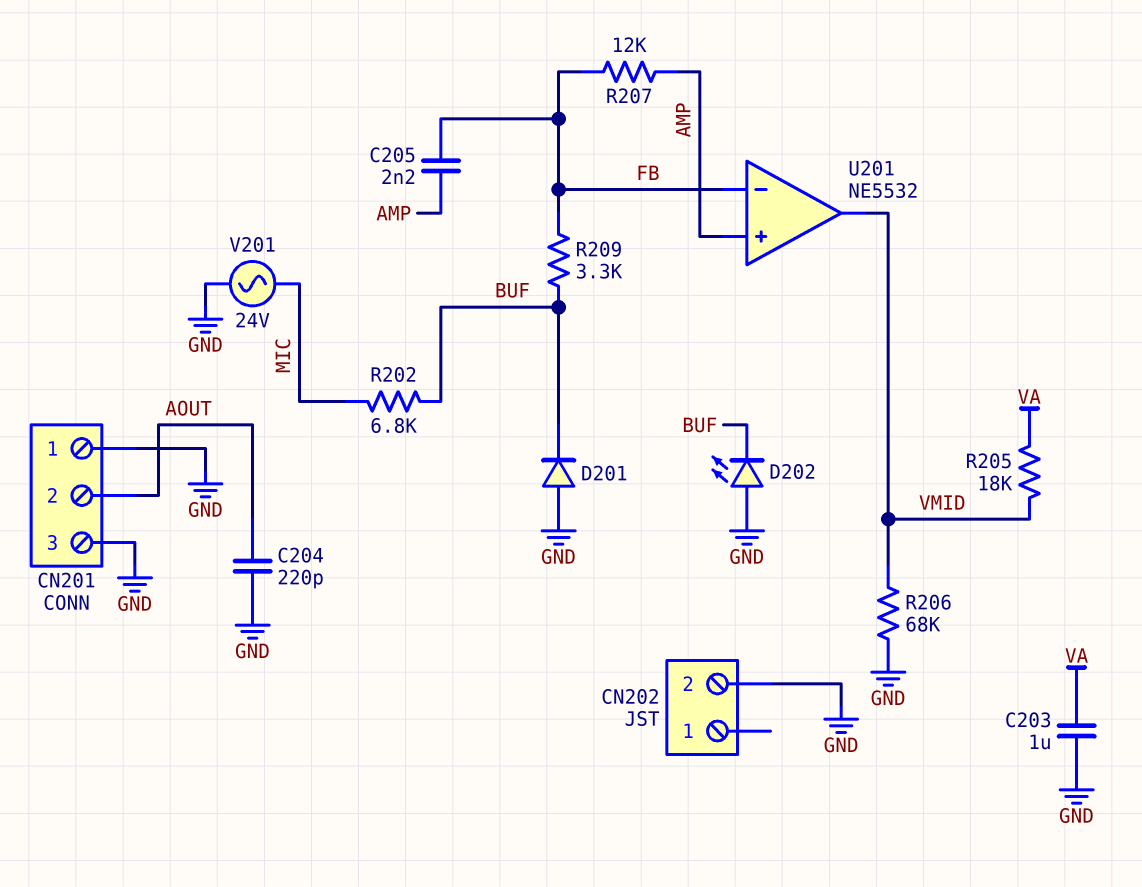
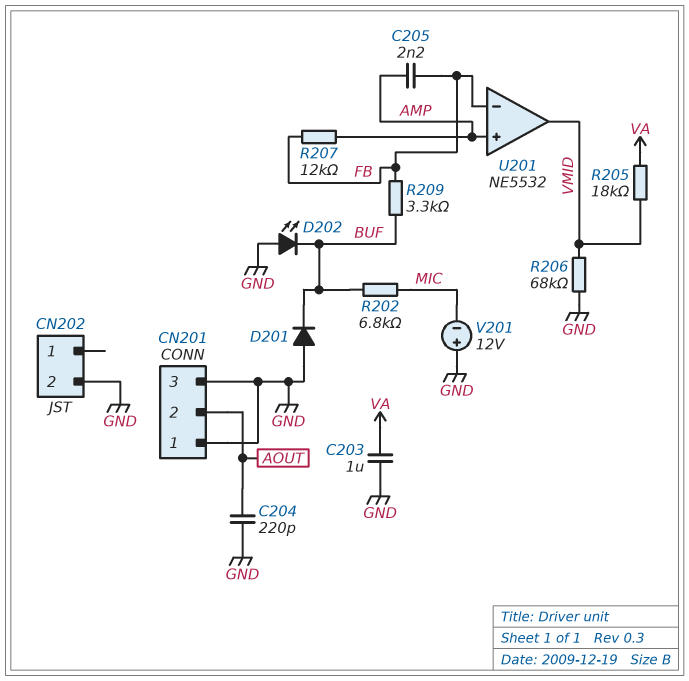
V201: AC 24V (GND, MIC) -> 12V (plus GND, minus MIC)

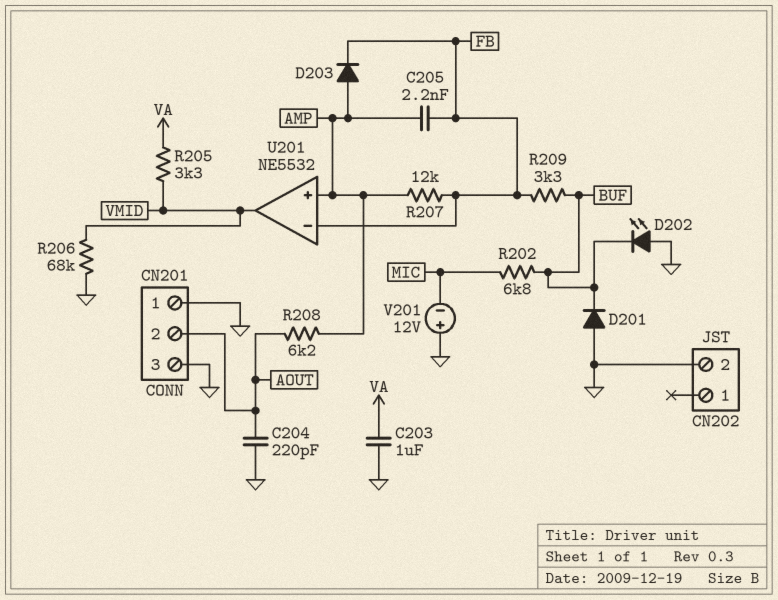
D203: none -> diode (A AMP, K FB)
R205: 18k (VA, VMID) -> 3.3k (VA, VMID)
R208: none -> 6.2k (AMP, AOUT)

